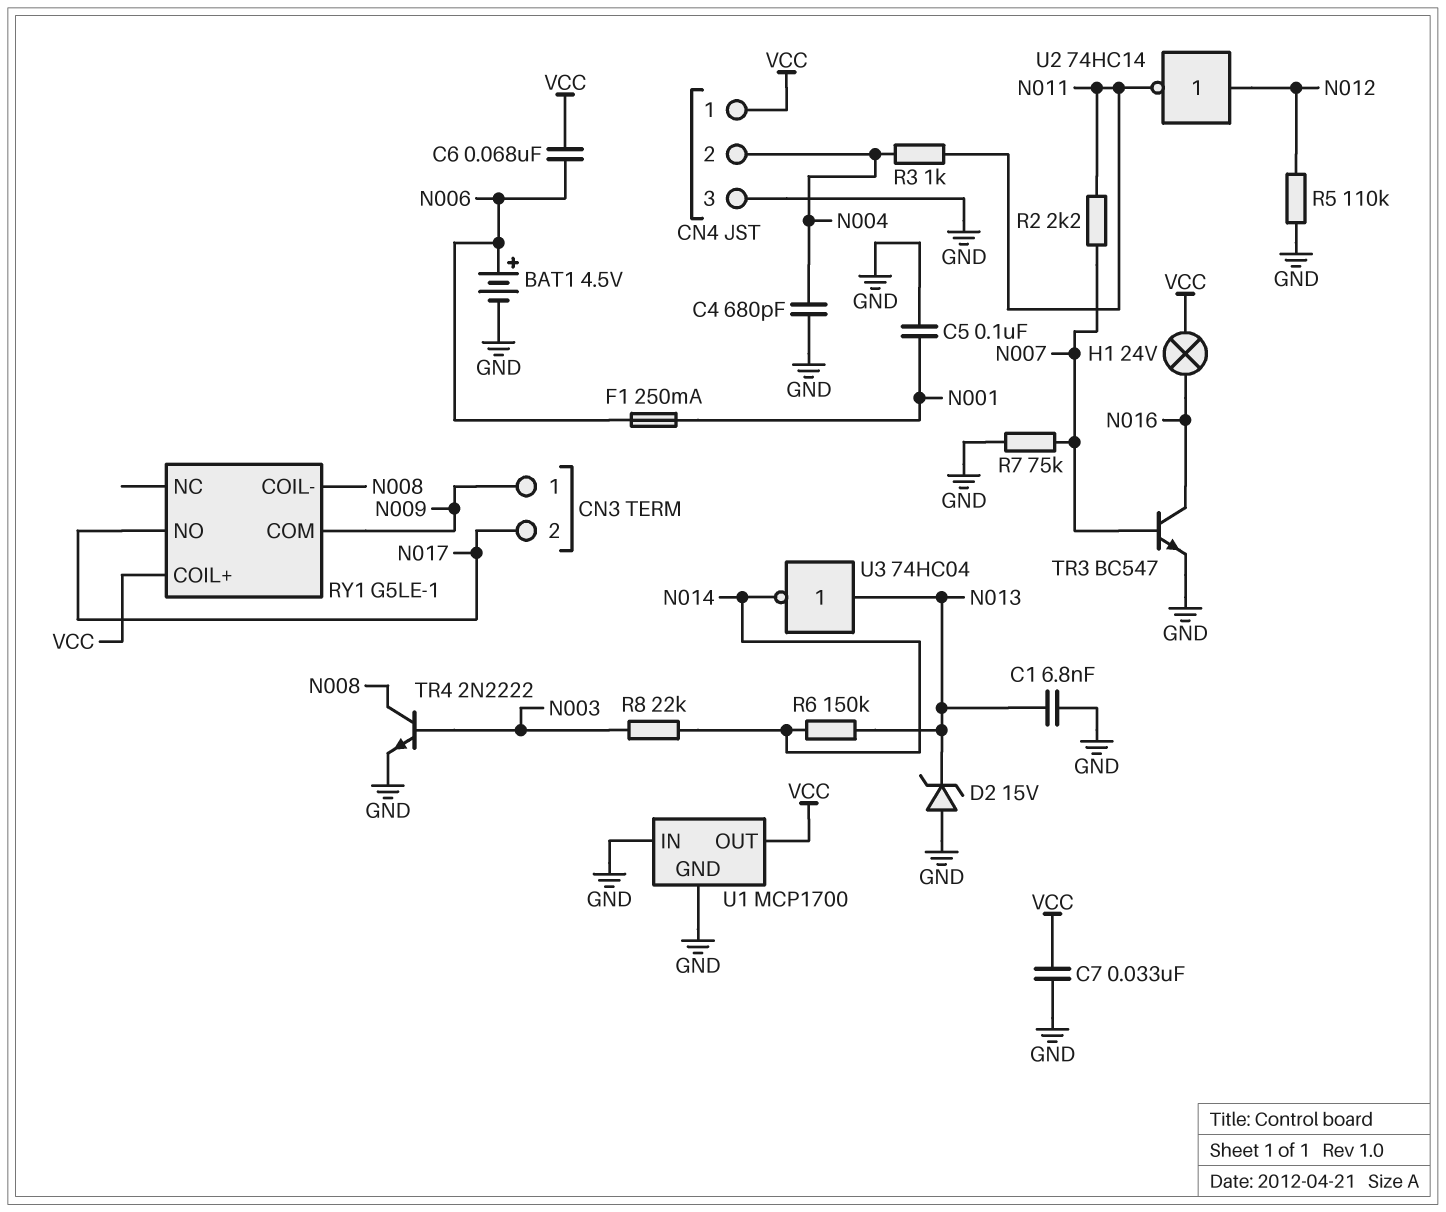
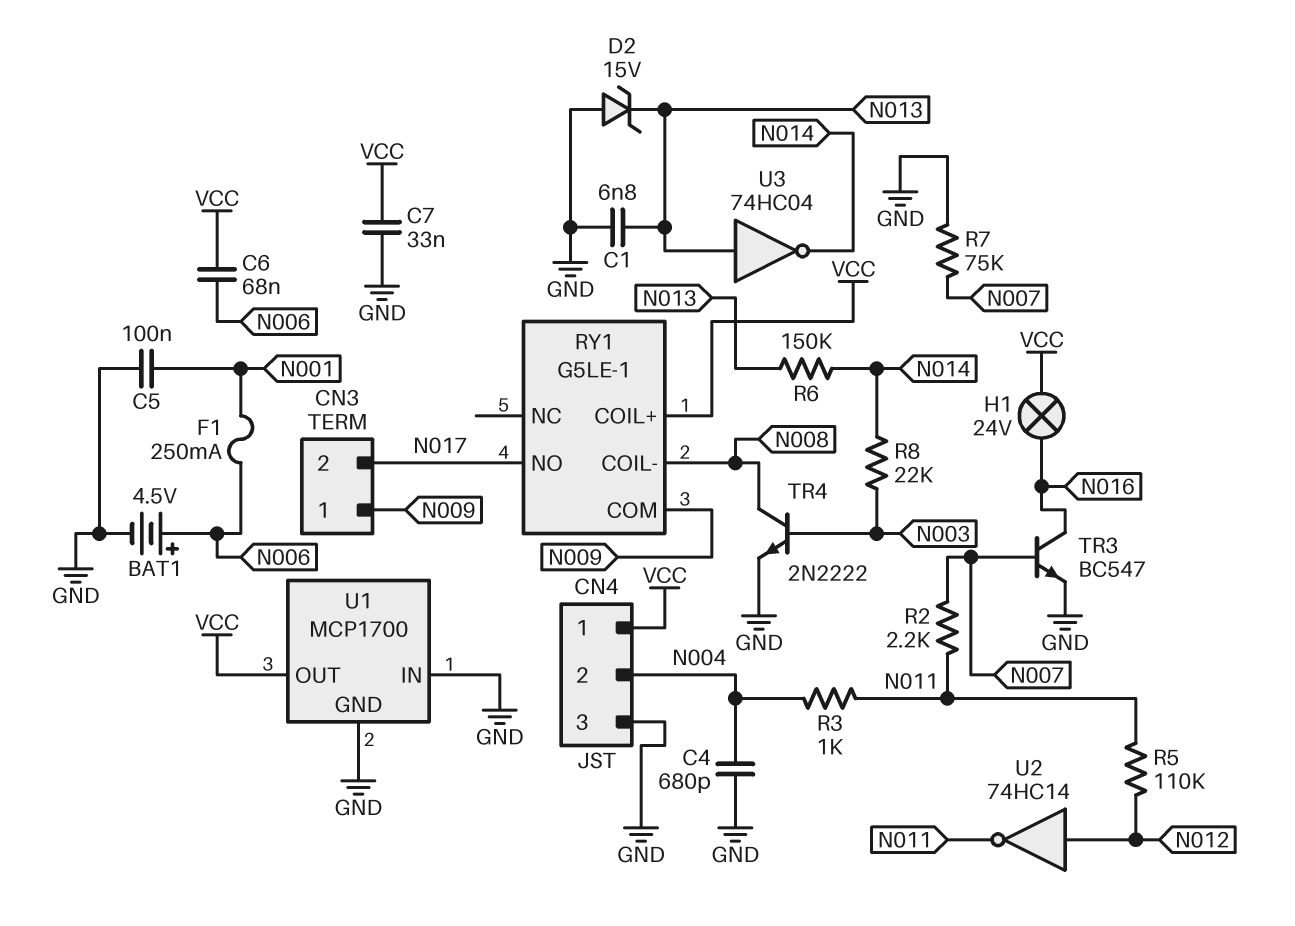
R5: 110k (GND, N012) -> 110k (N011, N012)

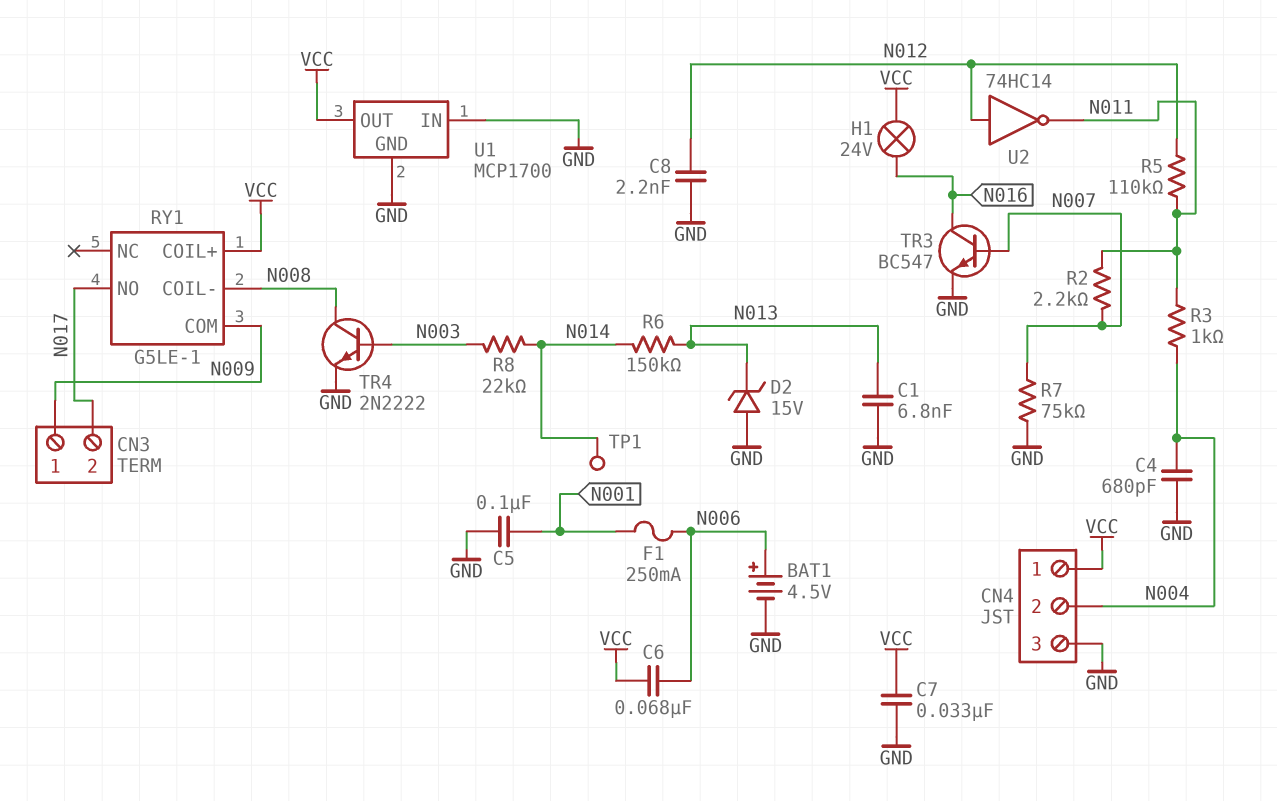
C8: none -> 2.2nF (GND, N012)
TP1: none -> test point (N014)
U3: NOT 74HC04 (in N013, out N014) -> none

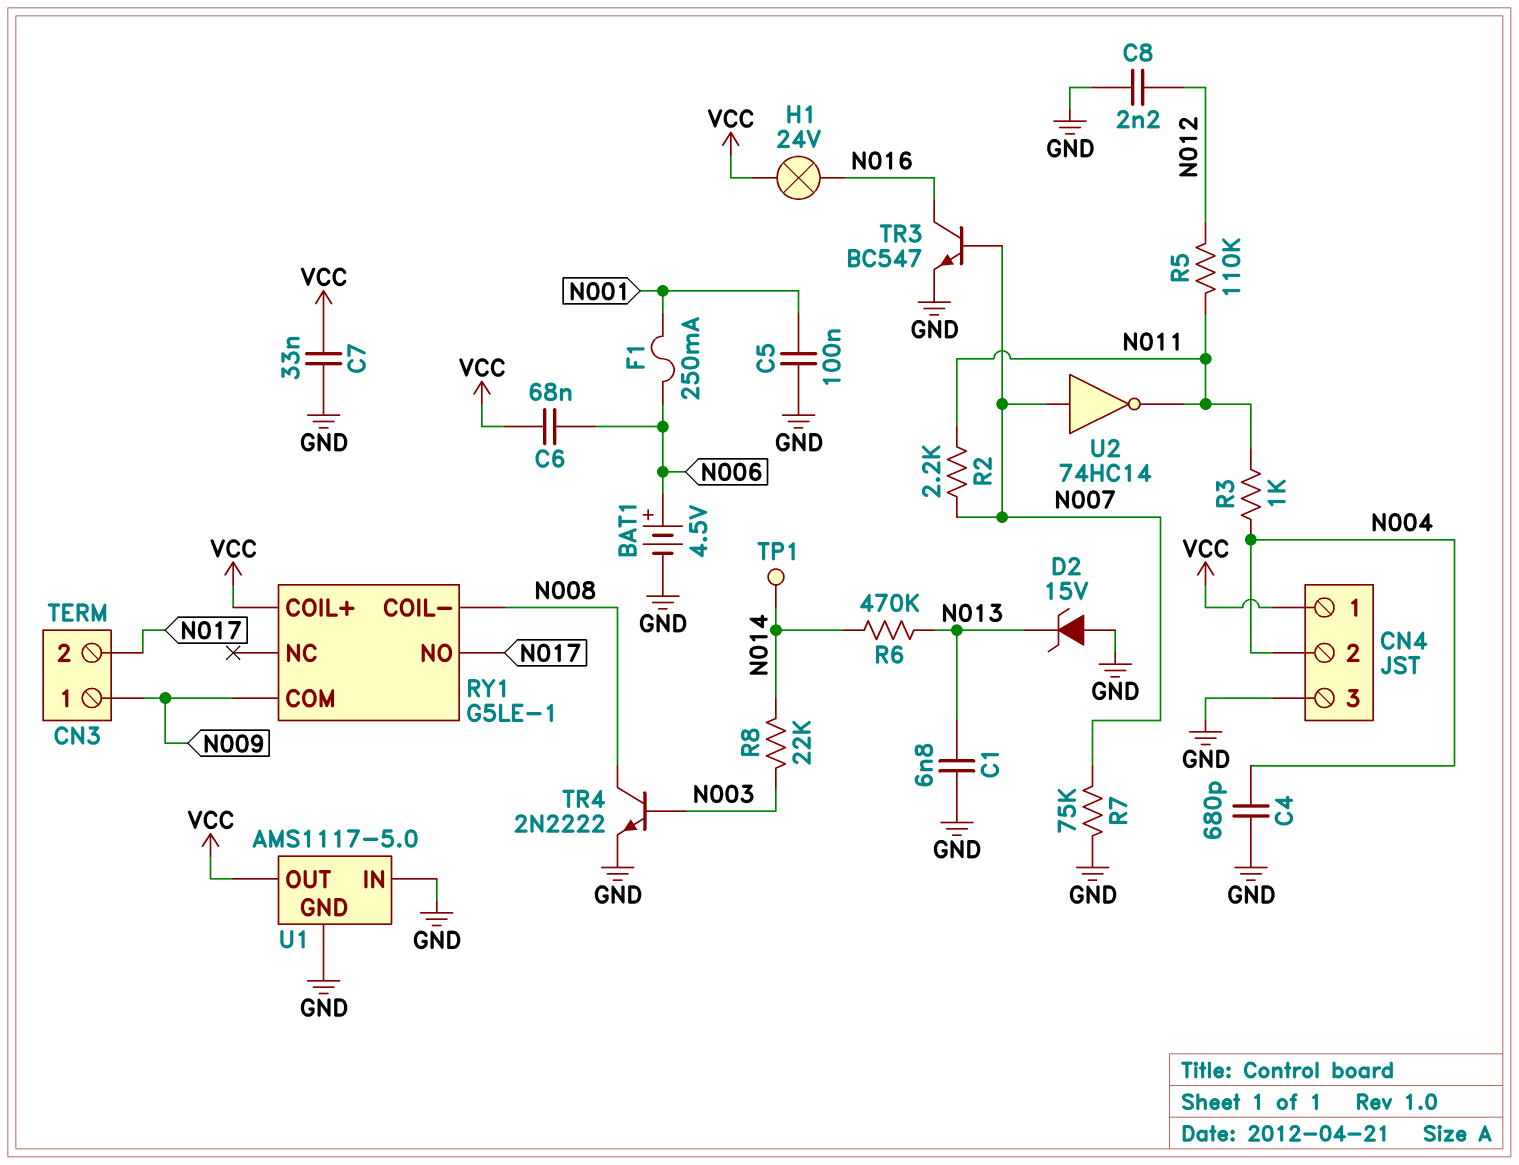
R6: 150k (N013, N014) -> 470k (N013, N014)
U1: MCP1700 -> AMS1117-5.0
U2: NOT 74HC14 (in N012, out N011) -> NOT 74HC14 (in N007, out N011)

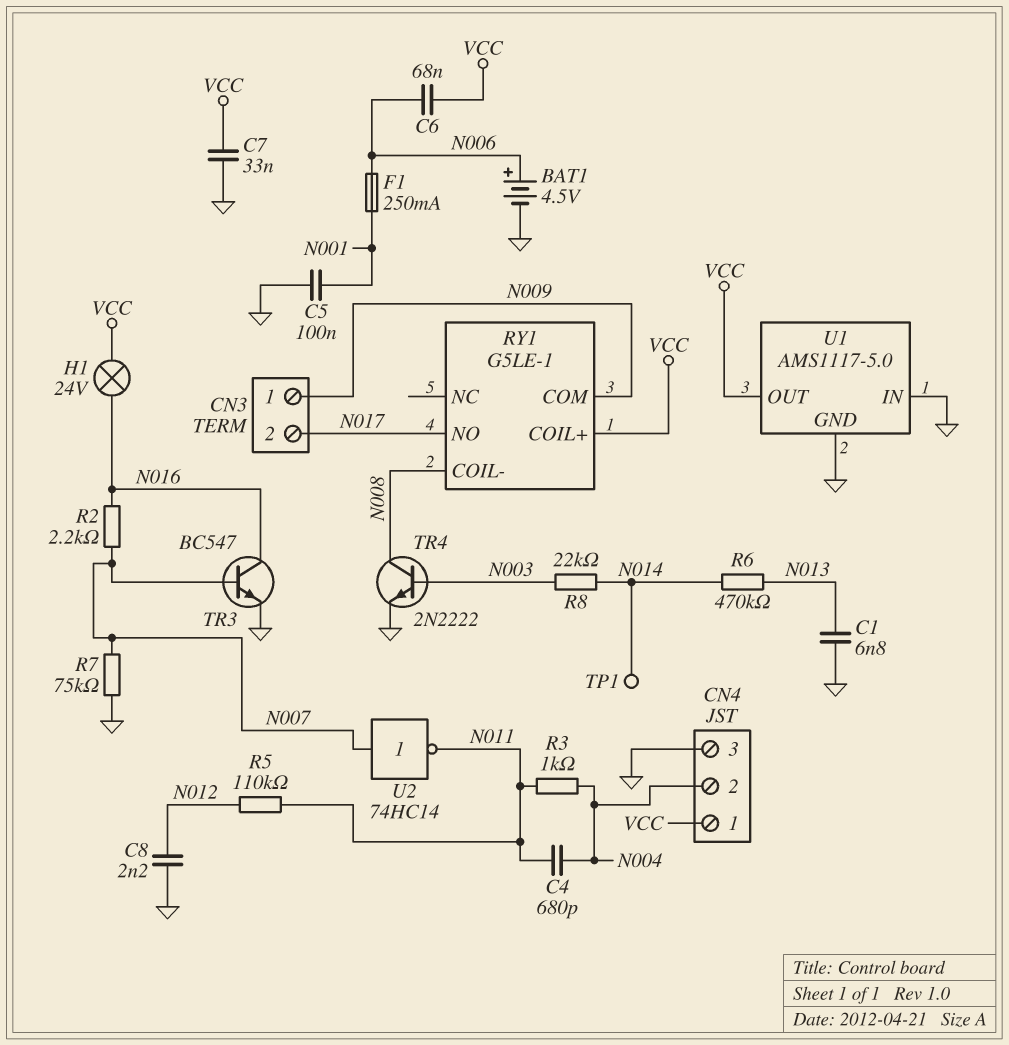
C4: 680pF (GND, N004) -> 680pF (N004, N011)
D2: zener 15V (A GND, K N013) -> none
R2: 2.2k (N007, N011) -> 2.2k (N007, N016)

